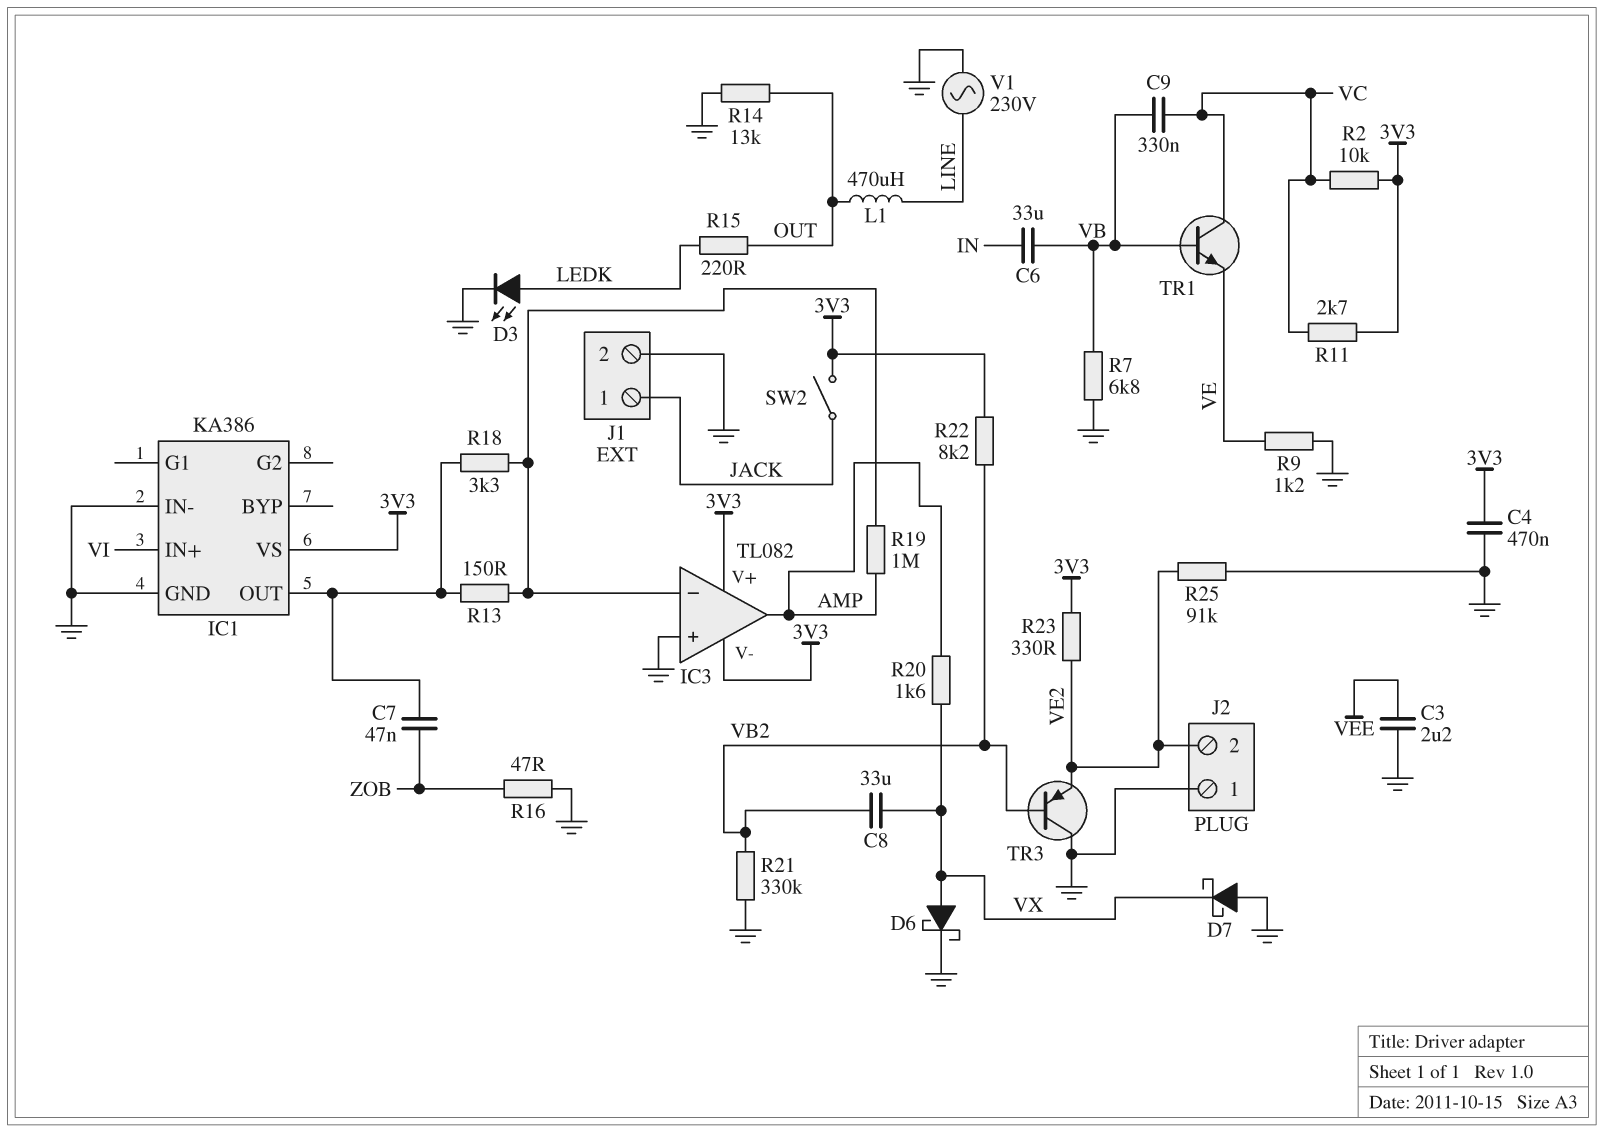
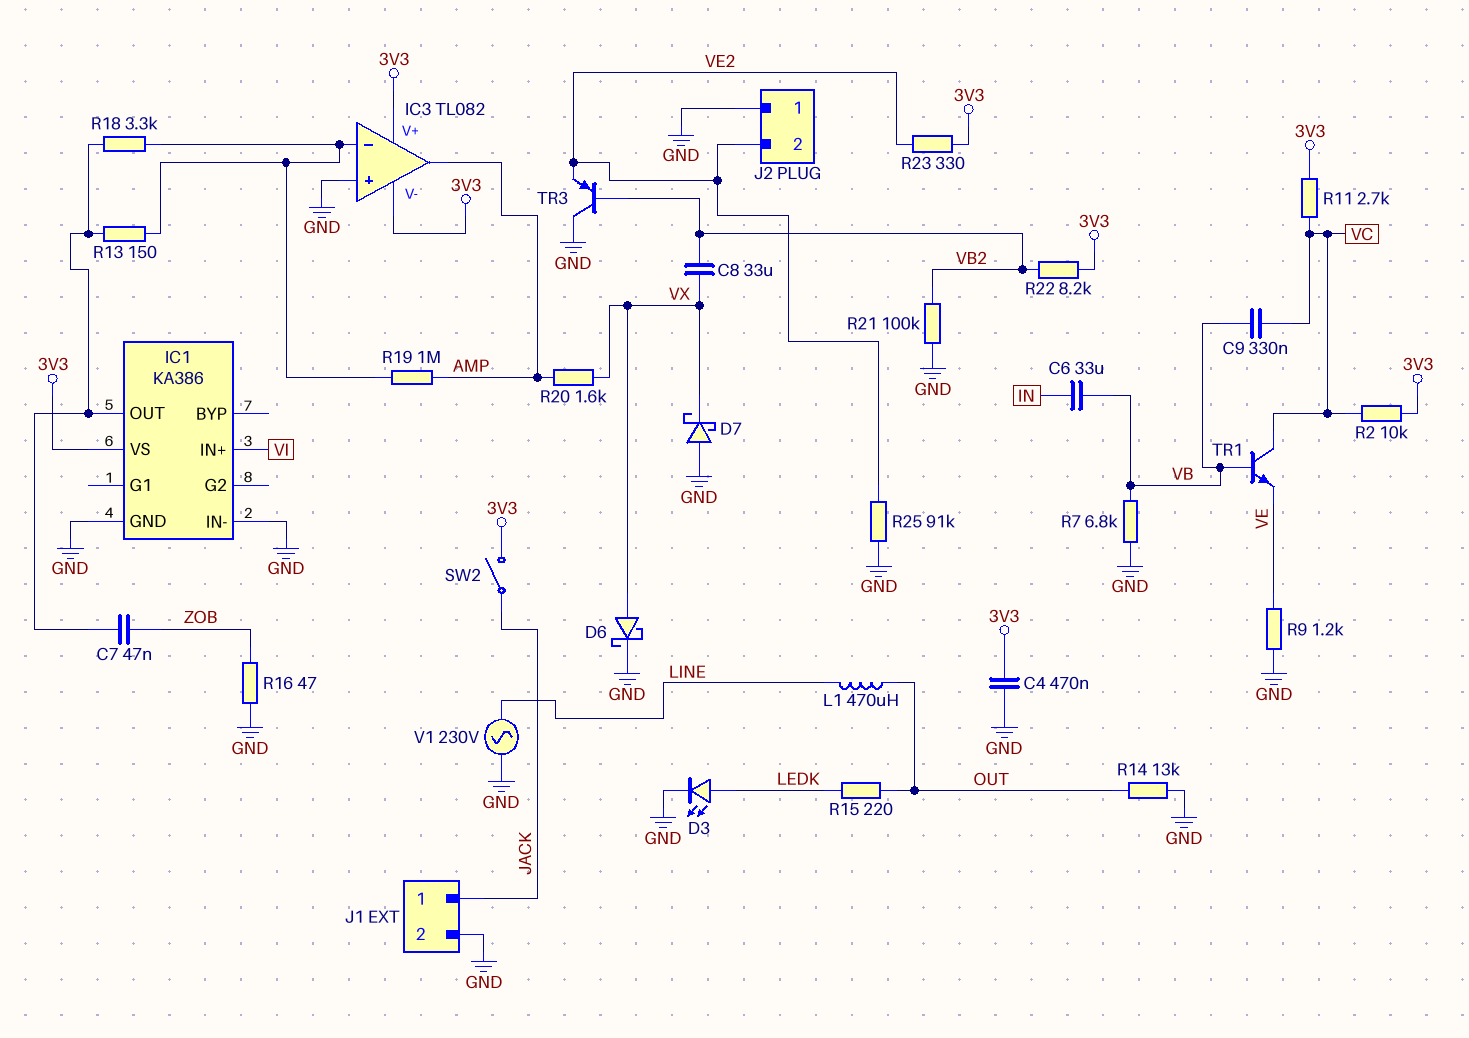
C3: 2.2uF (GND, VEE) -> none
R21: 330k (GND, VB2) -> 100k (GND, VB2)

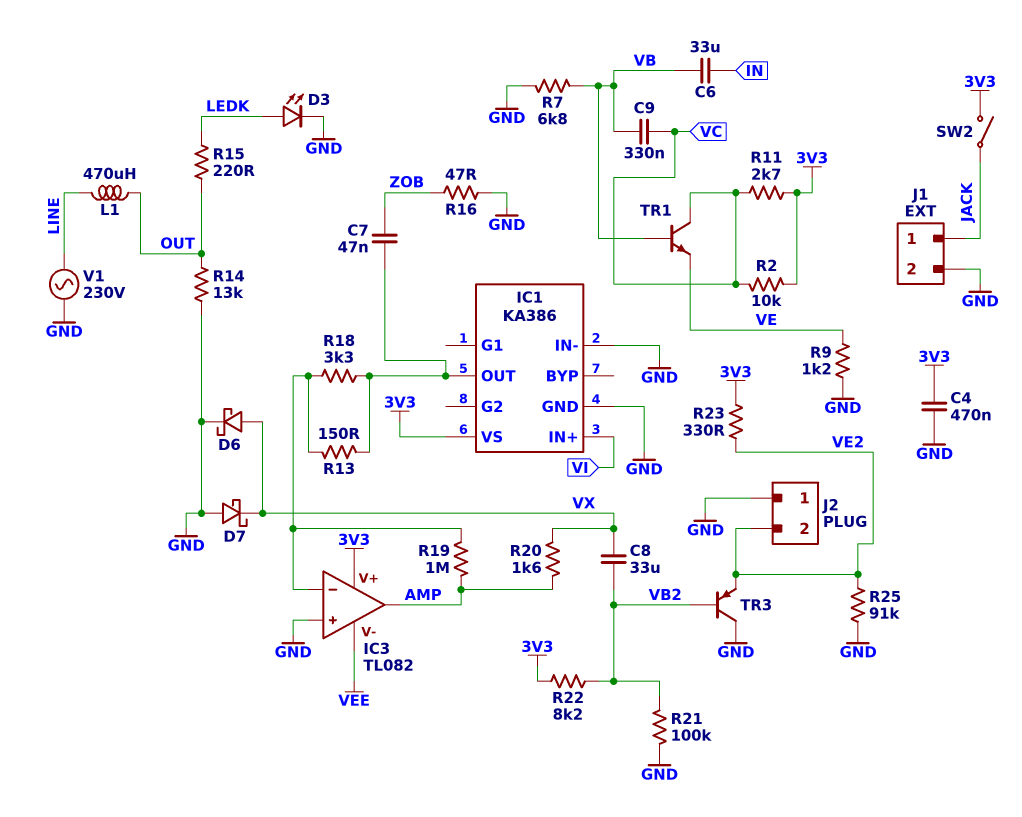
IC3 pin V-: 3V3 -> VEE

